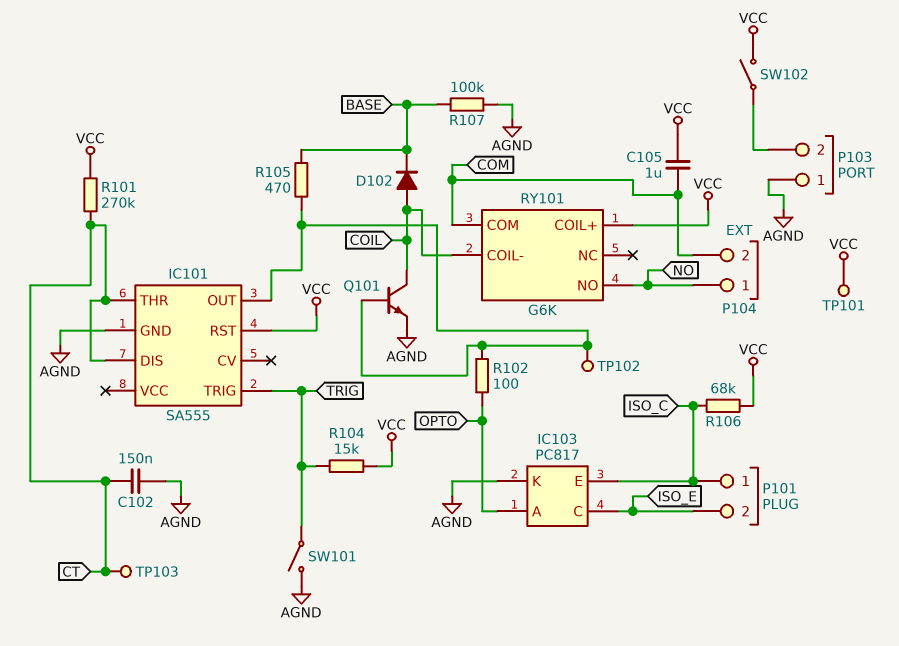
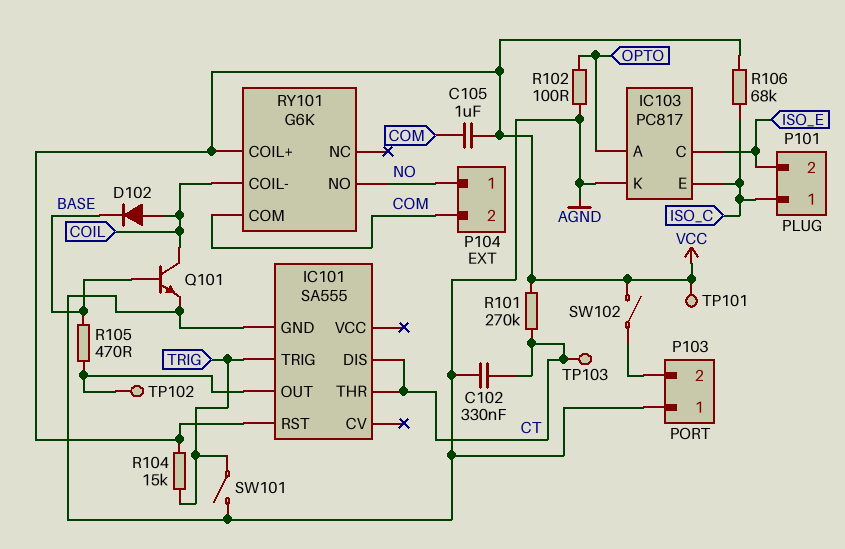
C102: 150nF (AGND, CT) -> 330nF (AGND, CT)
Q101: NPN (B IC101/OUT, C COIL, E AGND) -> NPN (B BASE, C COIL, E AGND)
R102: 100 (IC101/OUT, OPTO) -> 100 (AGND, OPTO)
R107: 100k (AGND, BASE) -> none

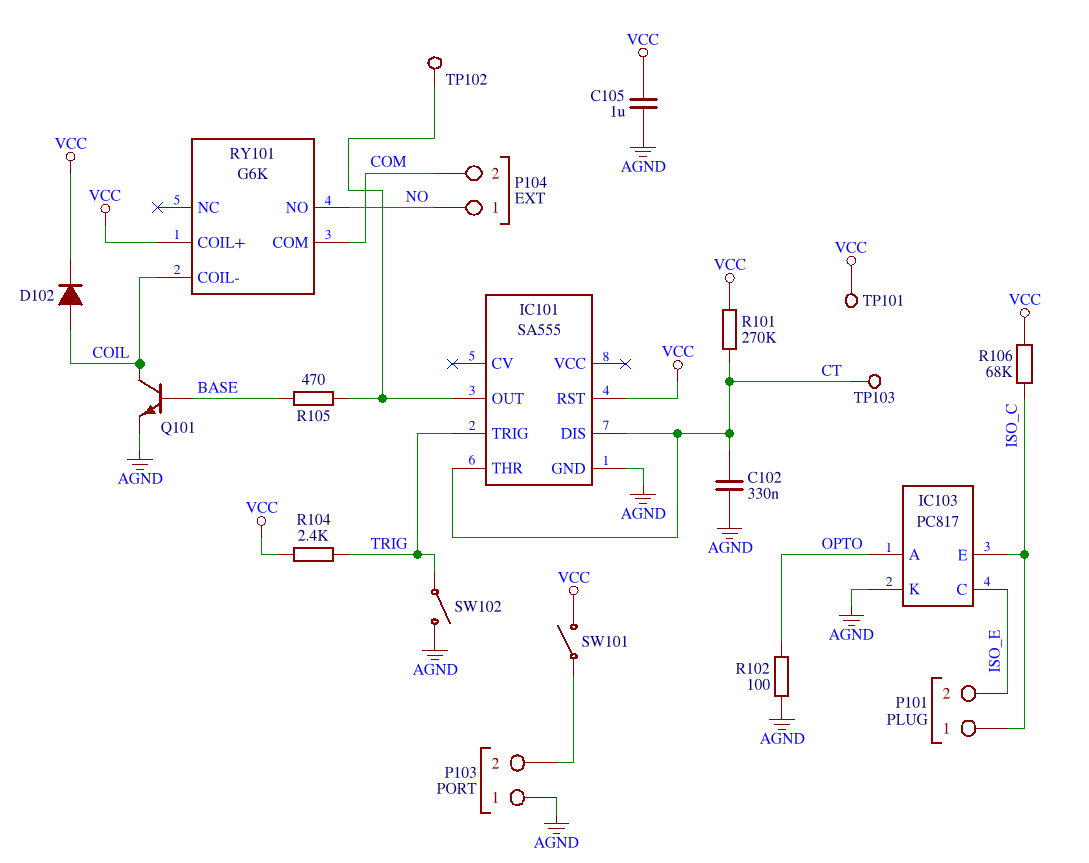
C105: 1uF (COM, VCC) -> 1uF (AGND, VCC)
D102: diode (A COIL, K BASE) -> diode (A COIL, K VCC)
R104: 15k (TRIG, VCC) -> 2.4k (TRIG, VCC)
SW101: switch (AGND, TRIG) -> switch (P103/2, VCC)
SW102: switch (P103/2, VCC) -> switch (AGND, TRIG)

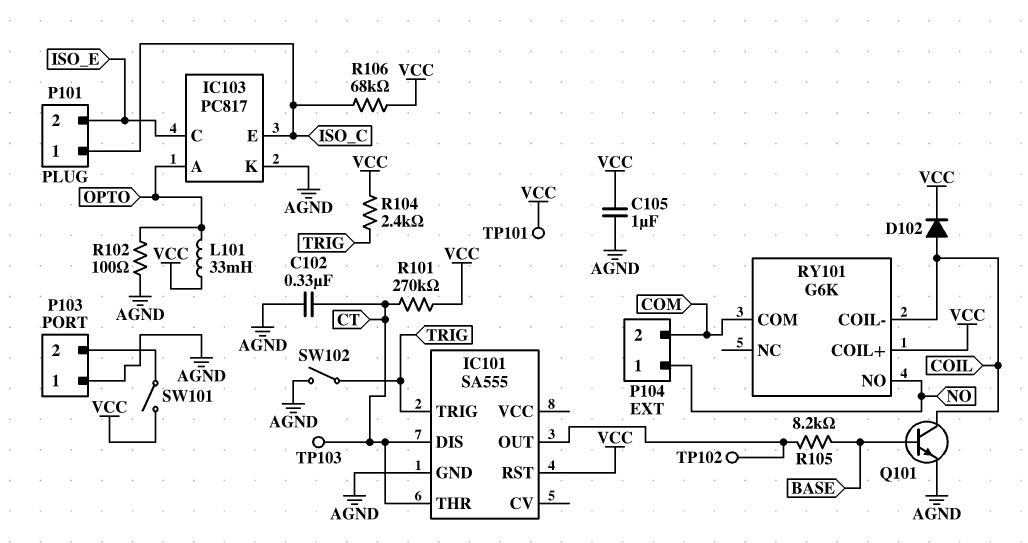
L101: none -> 33mH (OPTO, VCC)
R105: 470 (BASE, IC101/OUT) -> 8.2k (BASE, IC101/OUT)

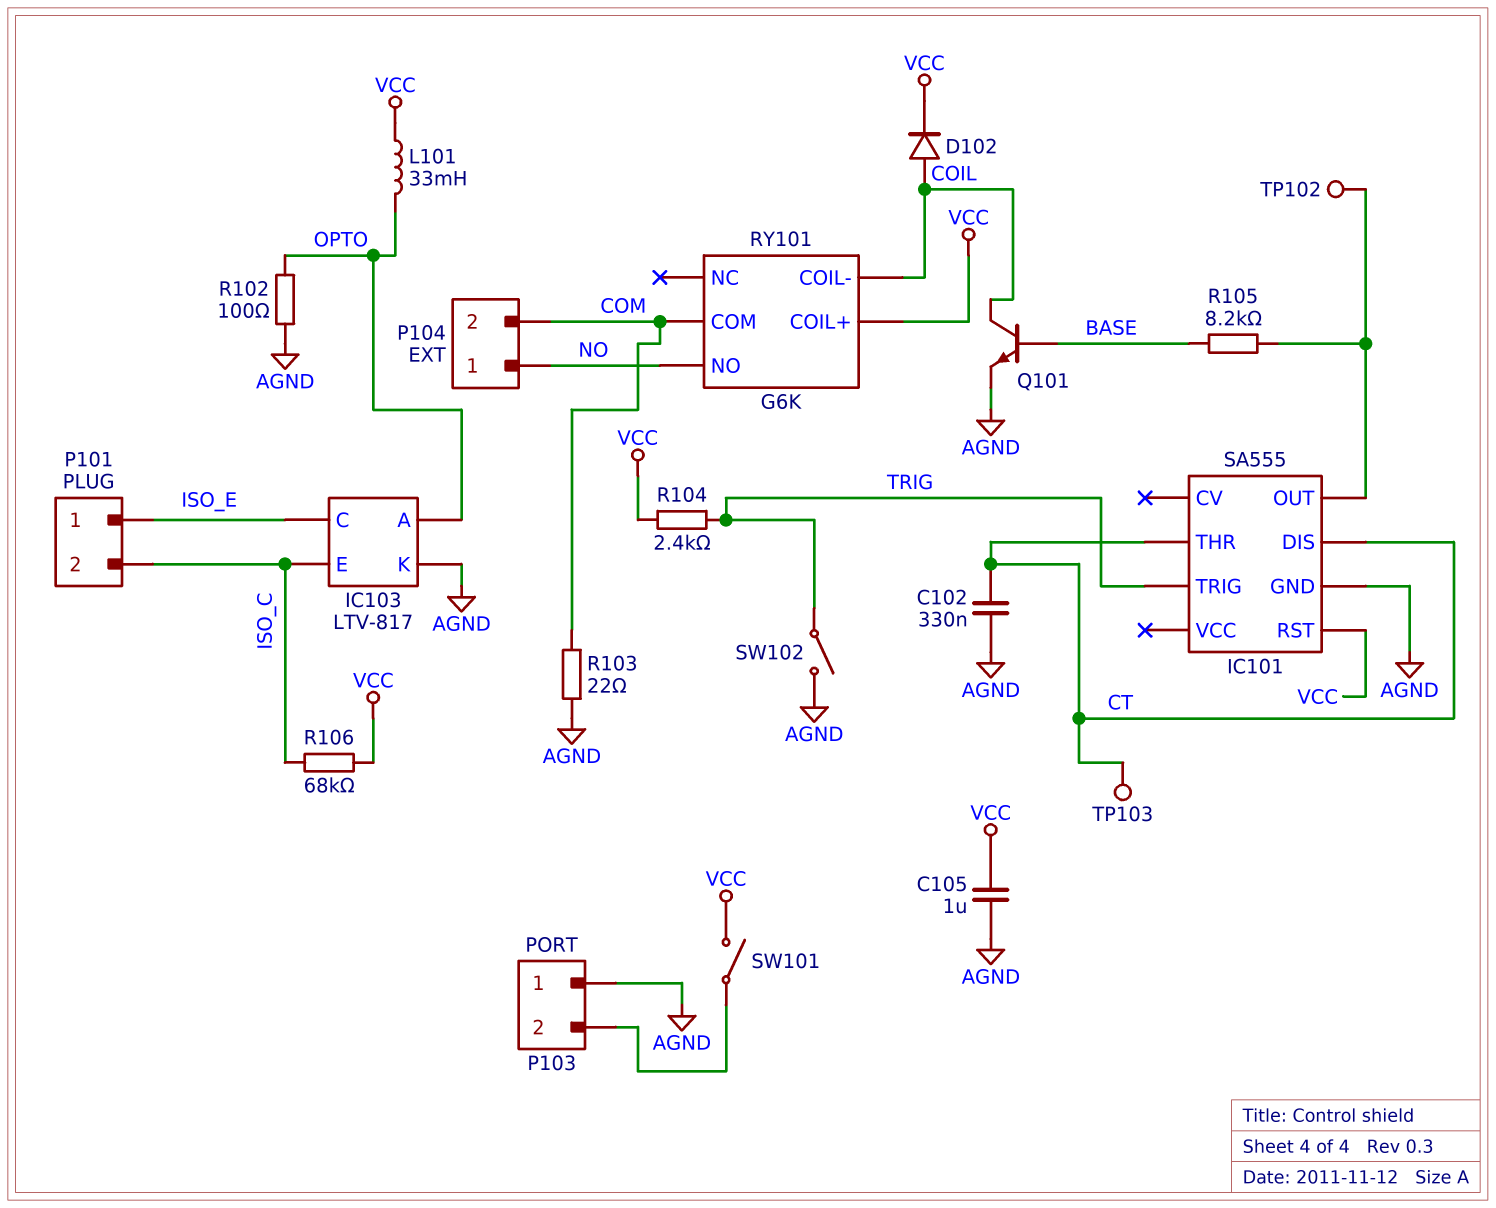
IC103: PC817 -> LTV-817
P101 pin 1: ISO_C -> ISO_E
P101 pin 2: ISO_E -> ISO_C
R101: 270k (CT, VCC) -> none
R103: none -> 22 (AGND, COM)
TP101: test point (VCC) -> none

